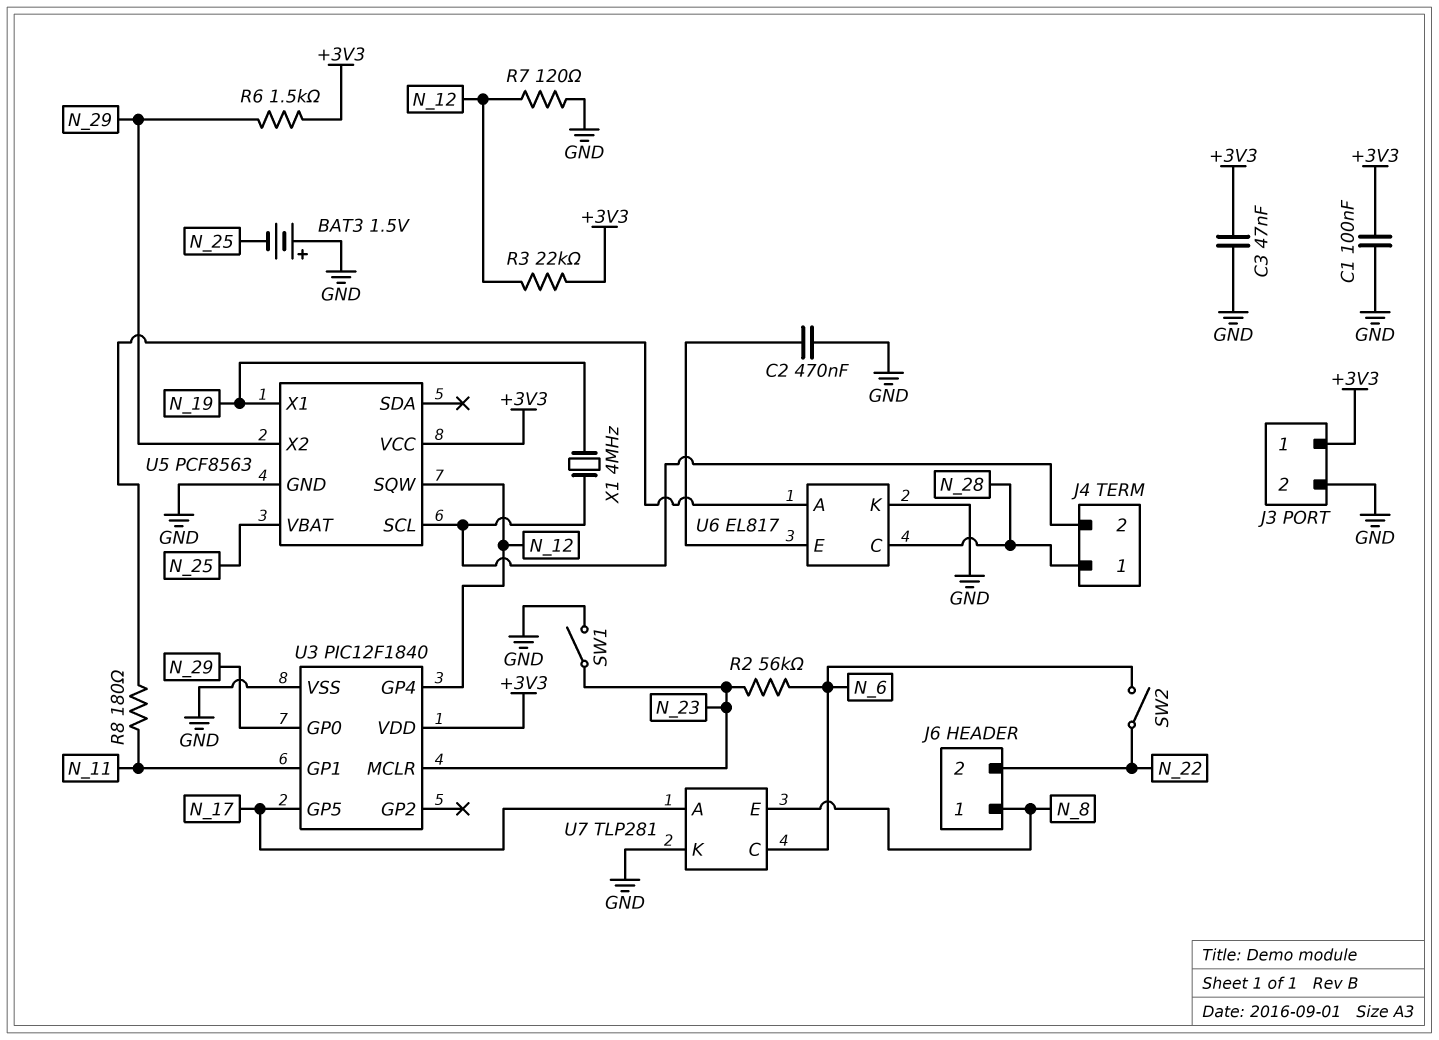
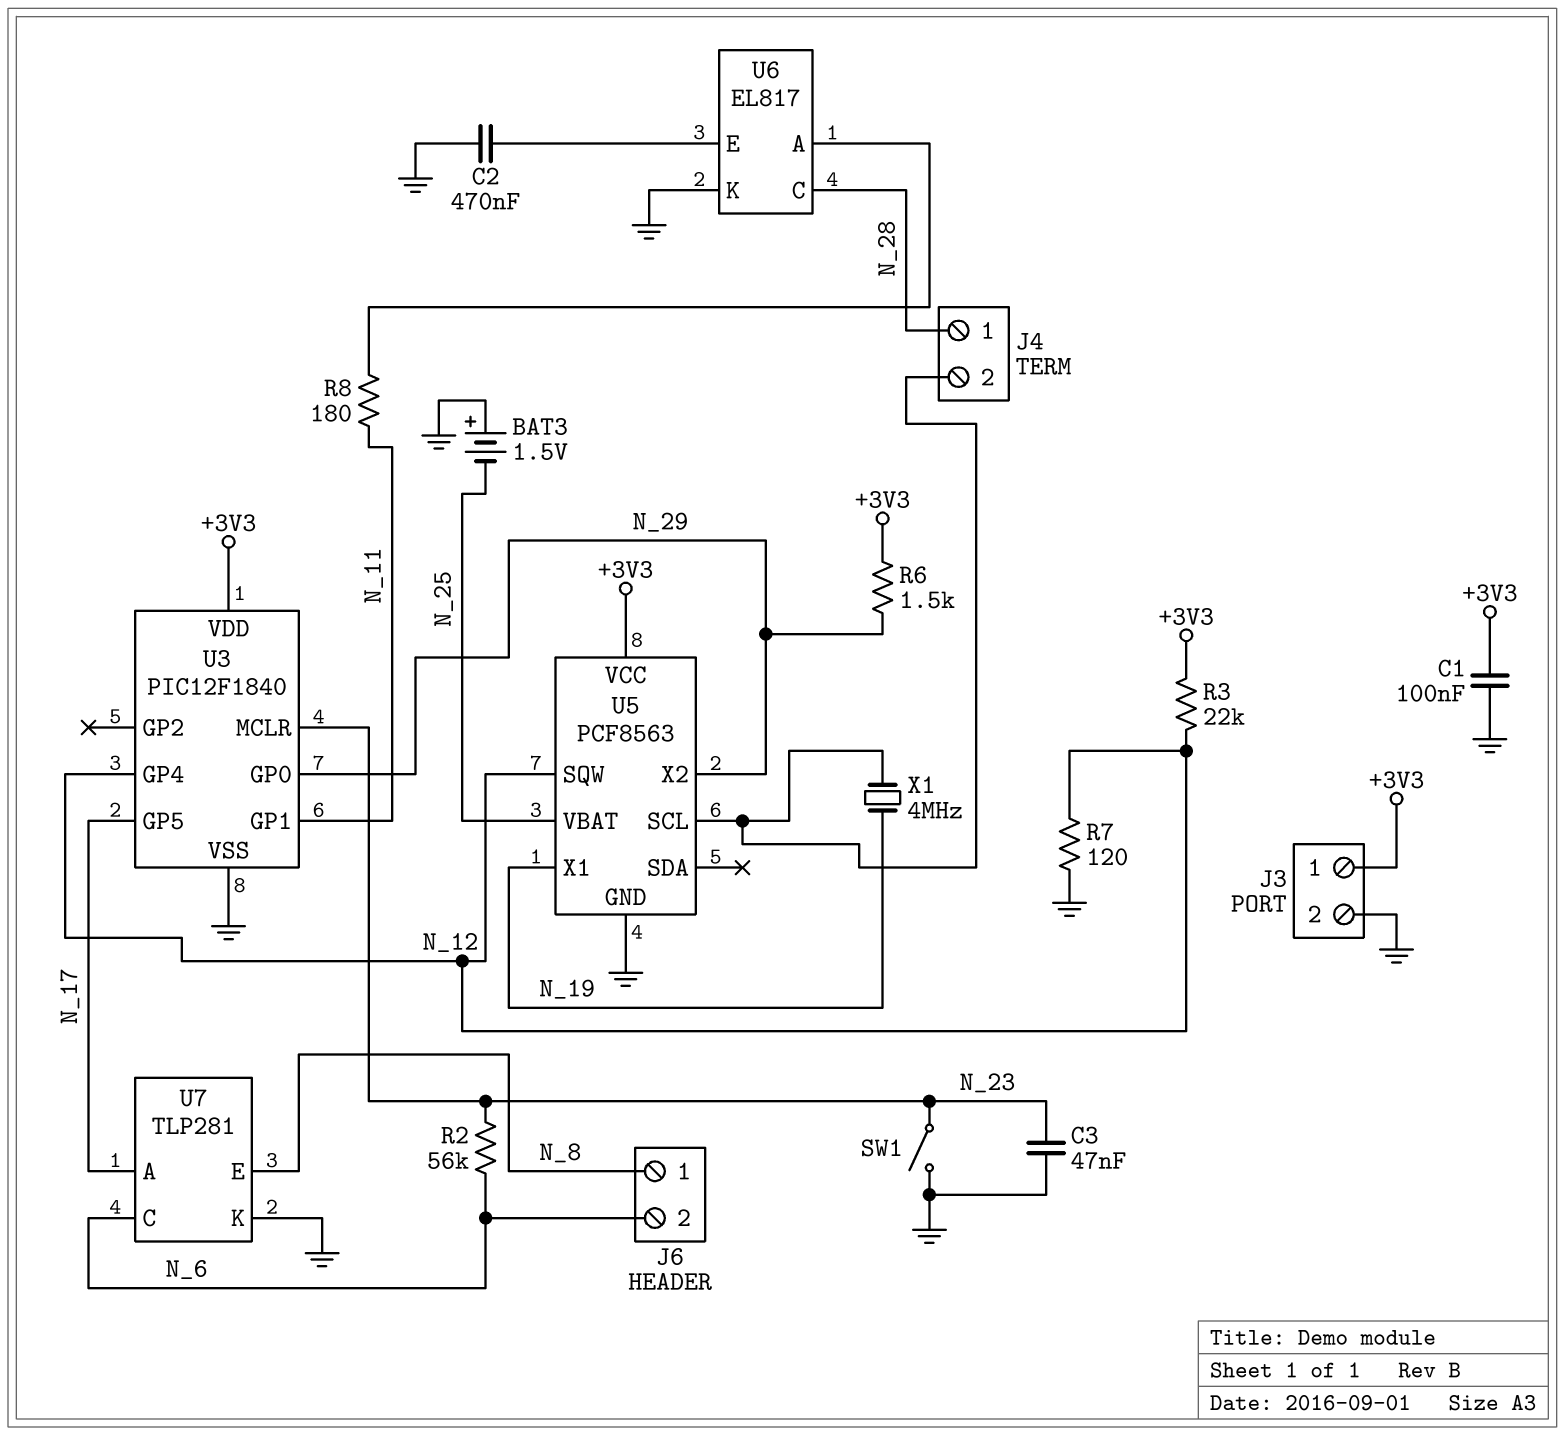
C3: 47nF (+3V3, GND) -> 47nF (GND, N_23)
J6 pin 2: N_22 -> N_6
SW2: switch (N_6, N_22) -> none

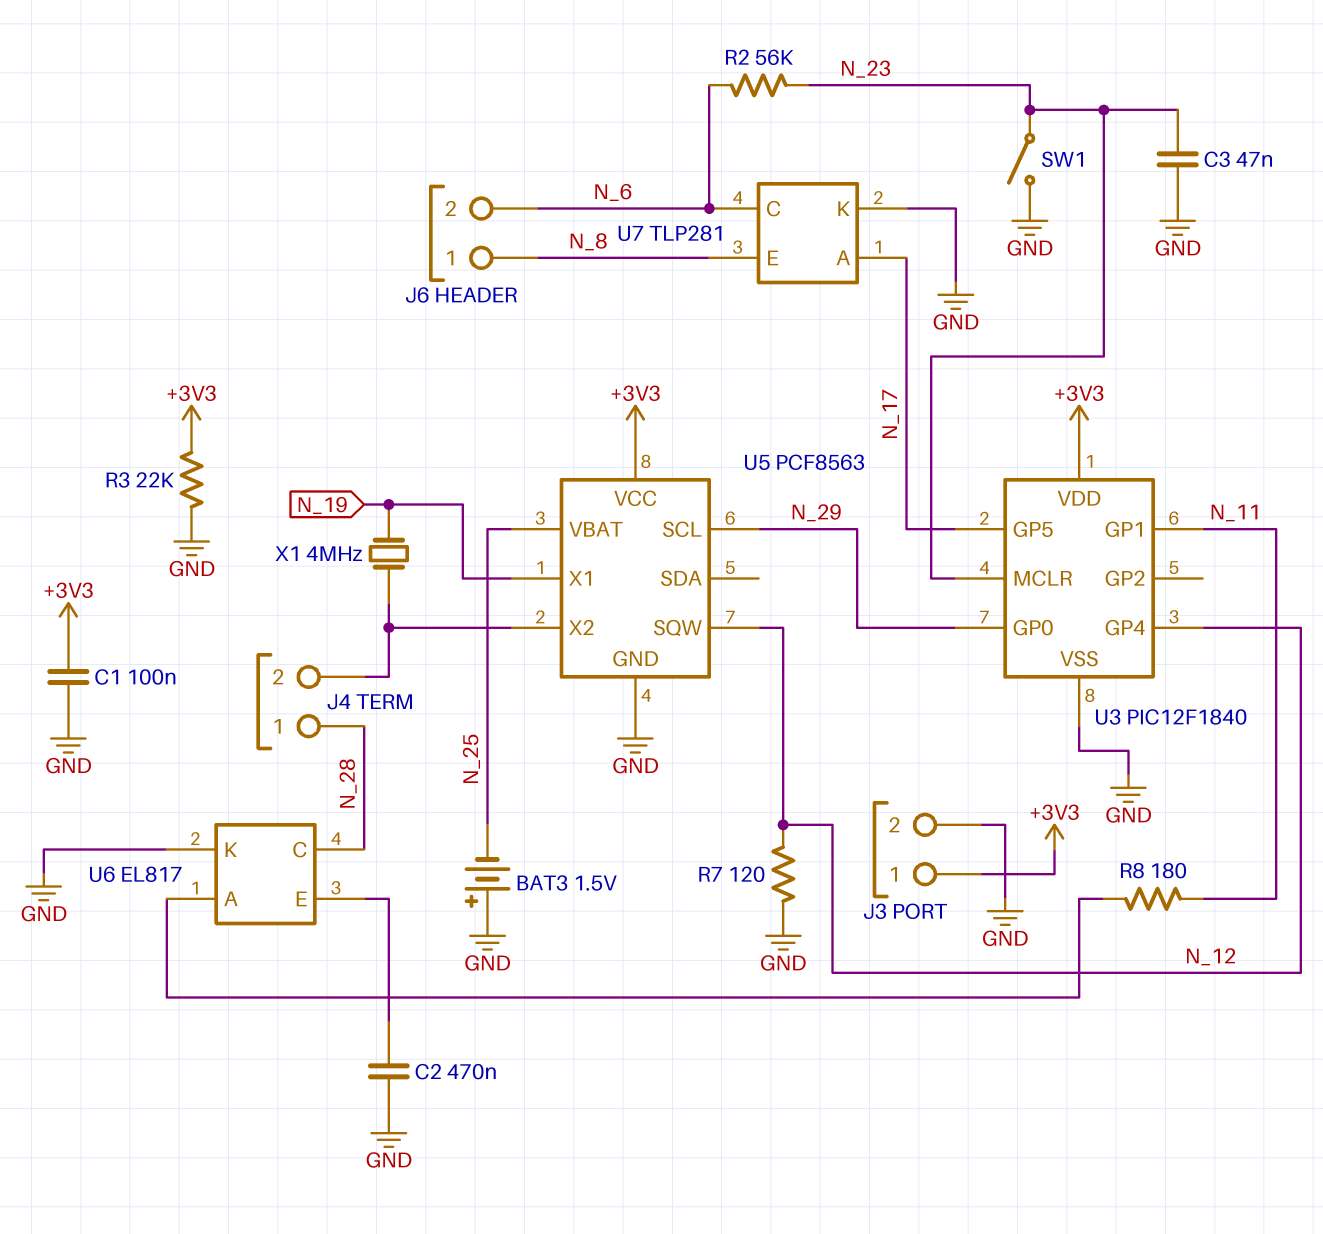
R3: 22k (+3V3, N_12) -> 22k (+3V3, GND)
R6: 1.5k (+3V3, N_29) -> none
U5 pin SCL: J4/2 -> N_29
U5 pin X2: N_29 -> J4/2

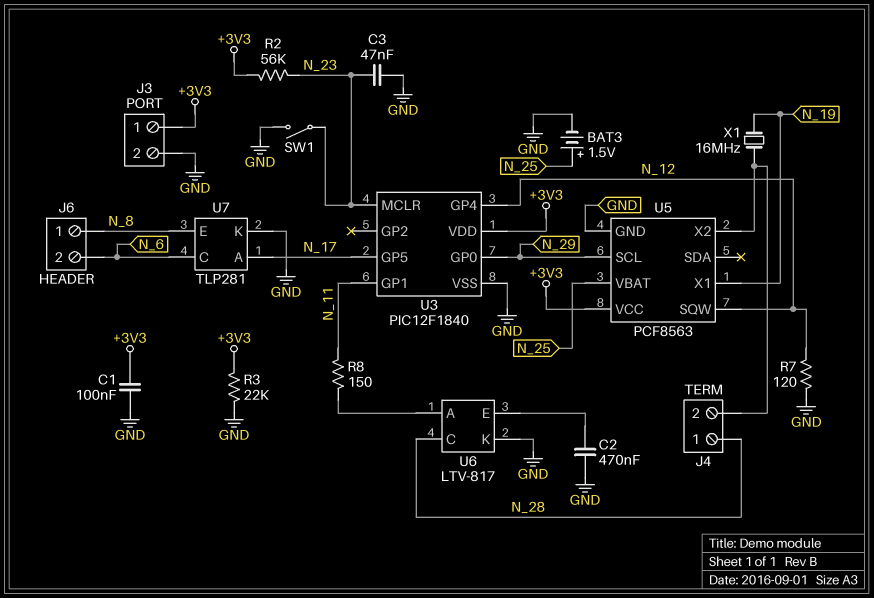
BAT3: 1.5V (plus GND, minus N_25) -> 1.5V (plus N_25, minus GND)
R2: 56k (N_6, N_23) -> 56k (+3V3, N_23)
R8: 180 (N_11, U6/A) -> 150 (N_11, U6/A)
U6: EL817 -> LTV-817
X1: 4MHz (J4/2, N_19) -> 16MHz (J4/2, N_19)

